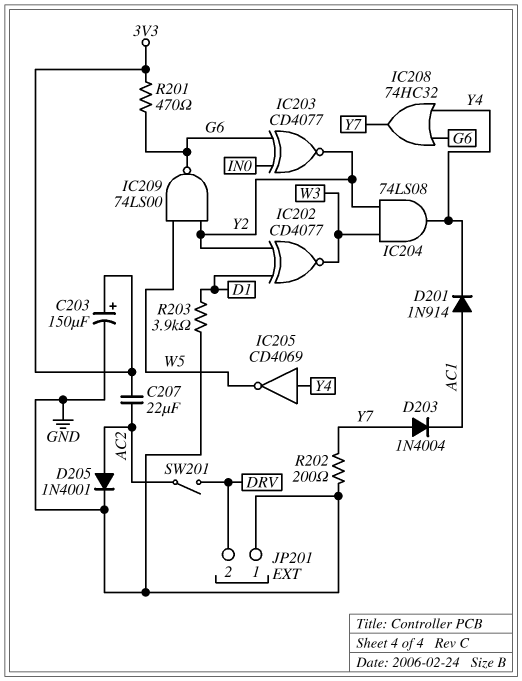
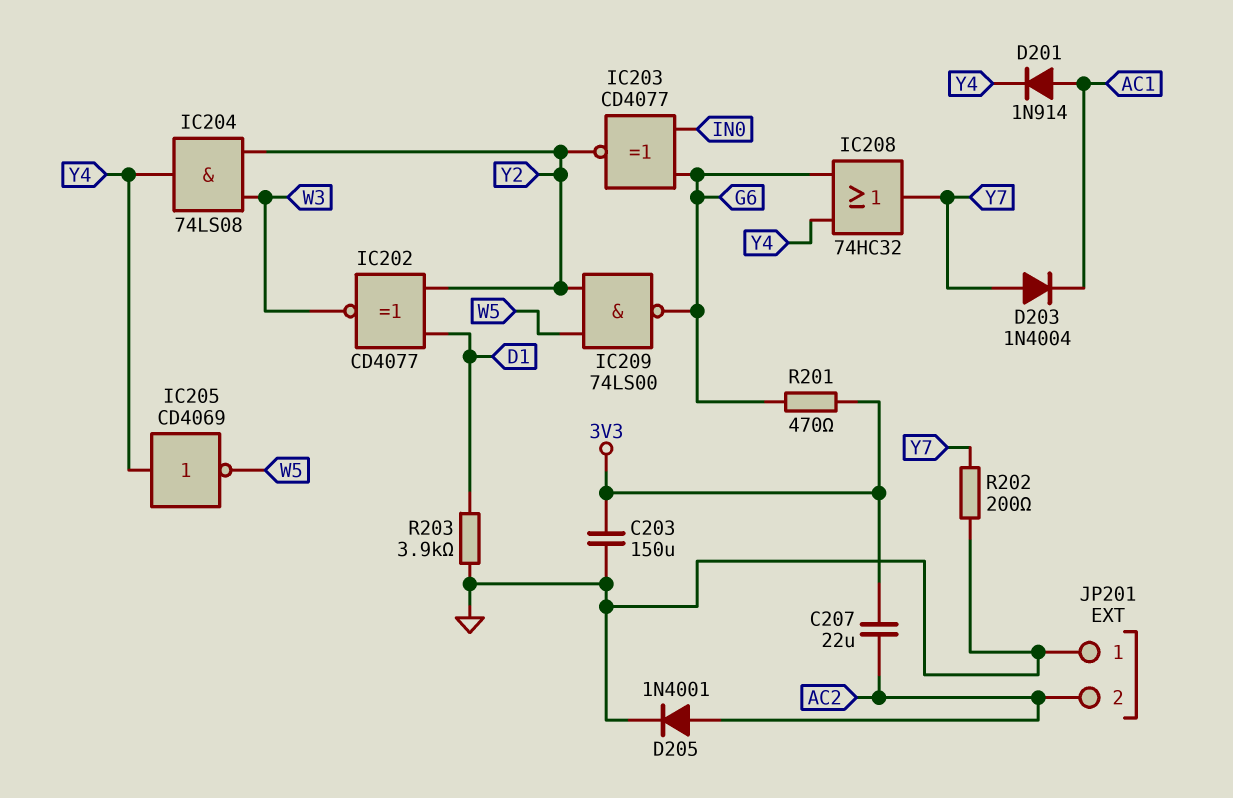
C203: 150uF (plus 3V3, minus GND) -> 150uF (3V3, GND)
JP201 pin 2: DRV -> AC2
SW201: switch (AC2, DRV) -> none

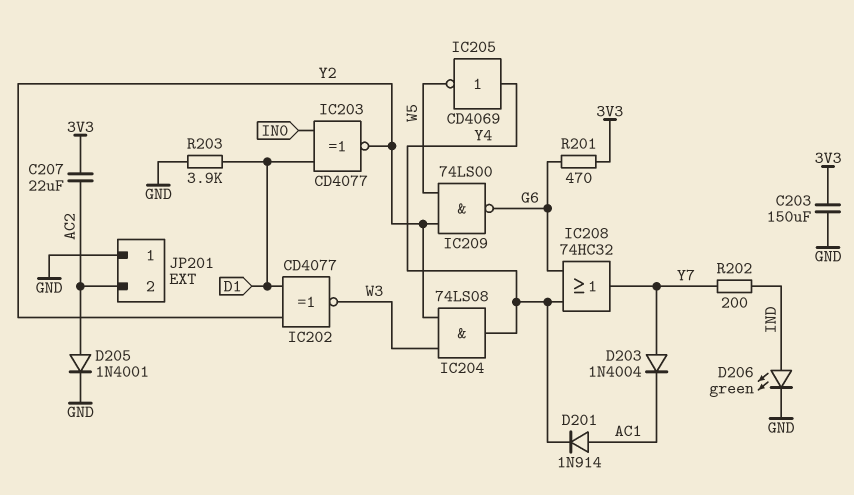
D206: none -> LED green (A IND, K GND)
IC203: XNOR CD4077 (in G6, in IN0, out Y2) -> XNOR CD4077 (in D1, in IN0, out Y2)
R202: 200 (GND, Y7) -> 200 (IND, Y7)

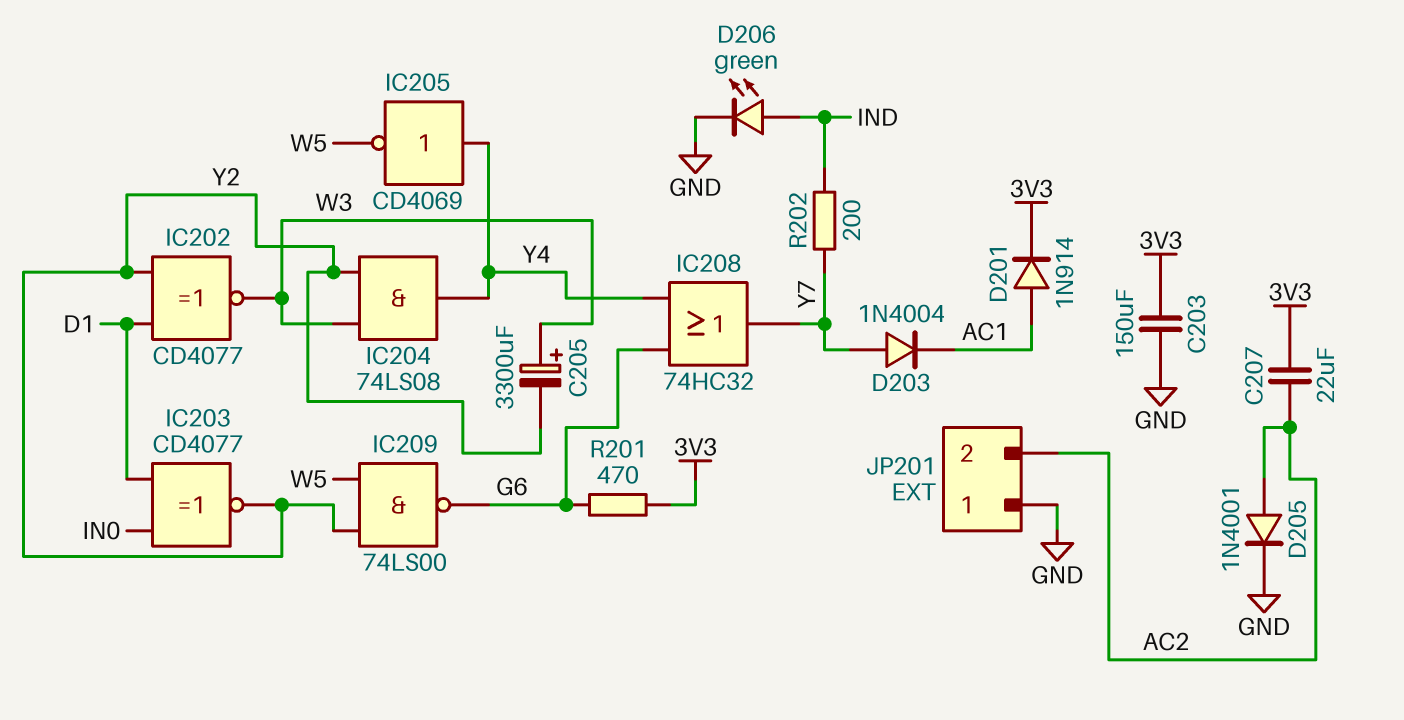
C205: none -> 3300uF (plus W3, minus Y2)
D201: diode 1N914 (A AC1, K Y4) -> diode 1N914 (A AC1, K 3V3)
R203: 3.9k (D1, GND) -> none

